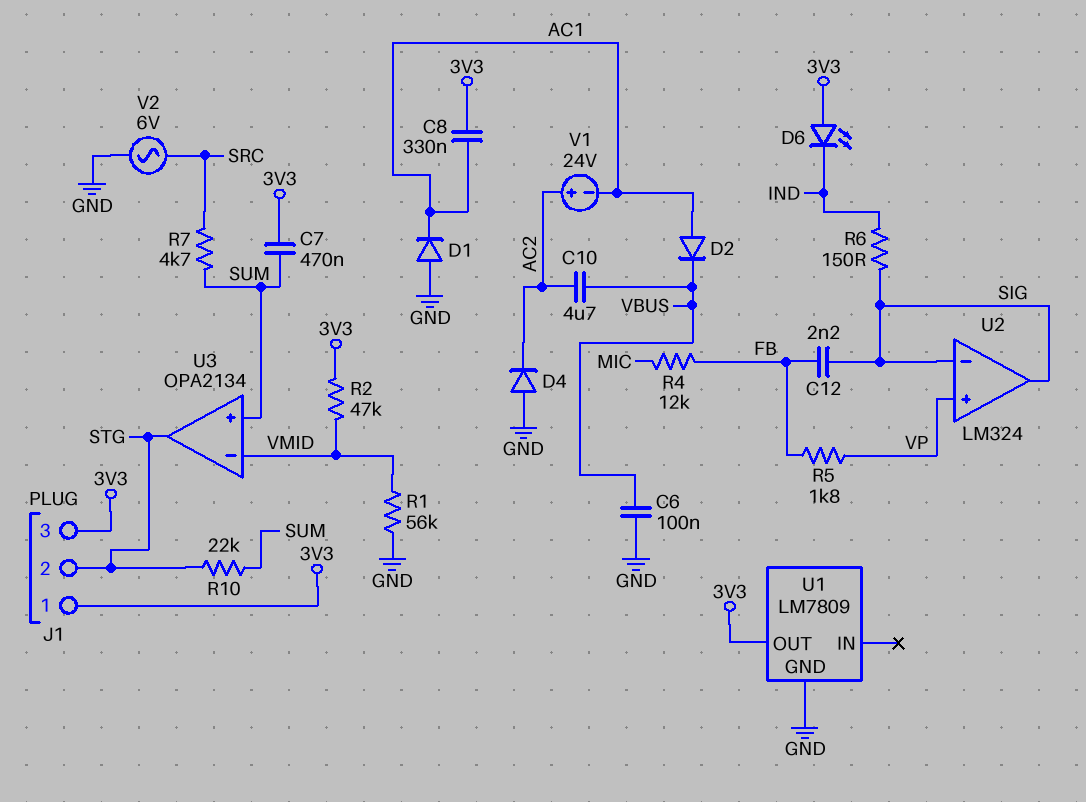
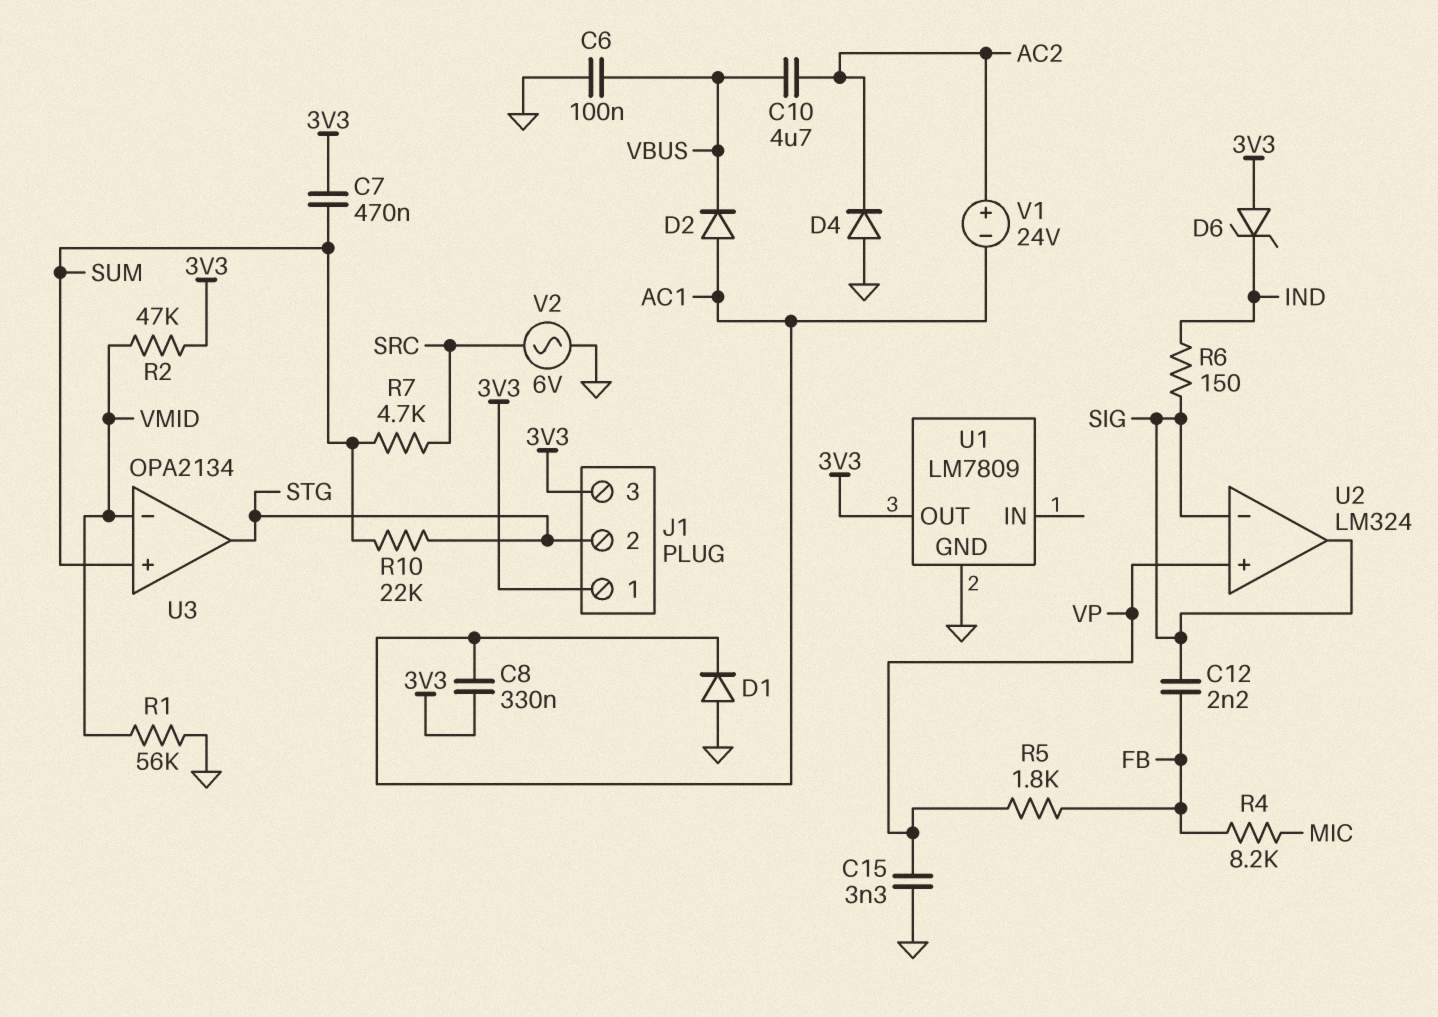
C15: none -> 3.3nF (GND, VP)
D6: LED (A 3V3, K IND) -> zener (A 3V3, K IND)
R4: 12k (FB, MIC) -> 8.2k (FB, MIC)

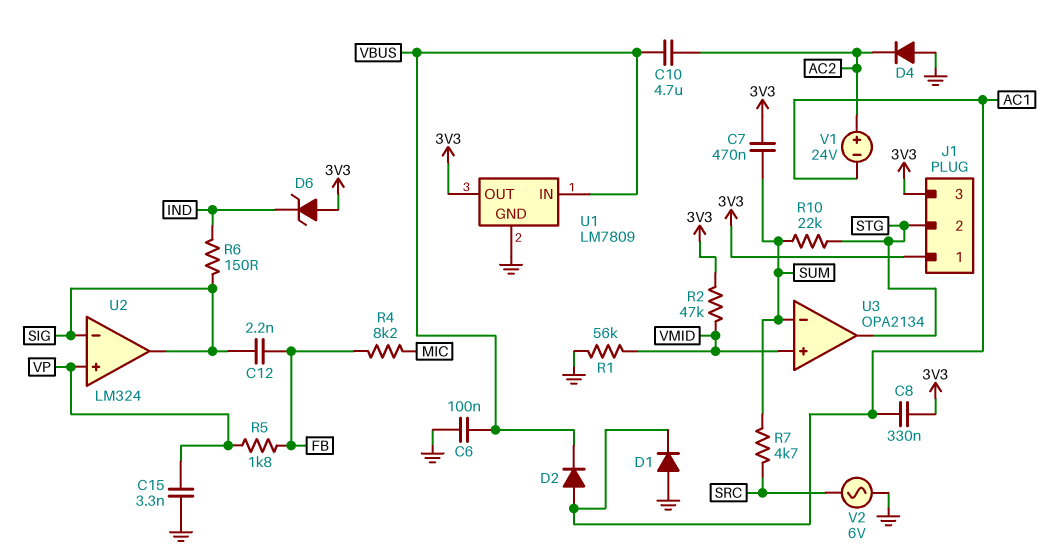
U1 pin IN: none -> VBUS
U3 pin in+: SUM -> VMID
U3 pin in-: VMID -> SUM

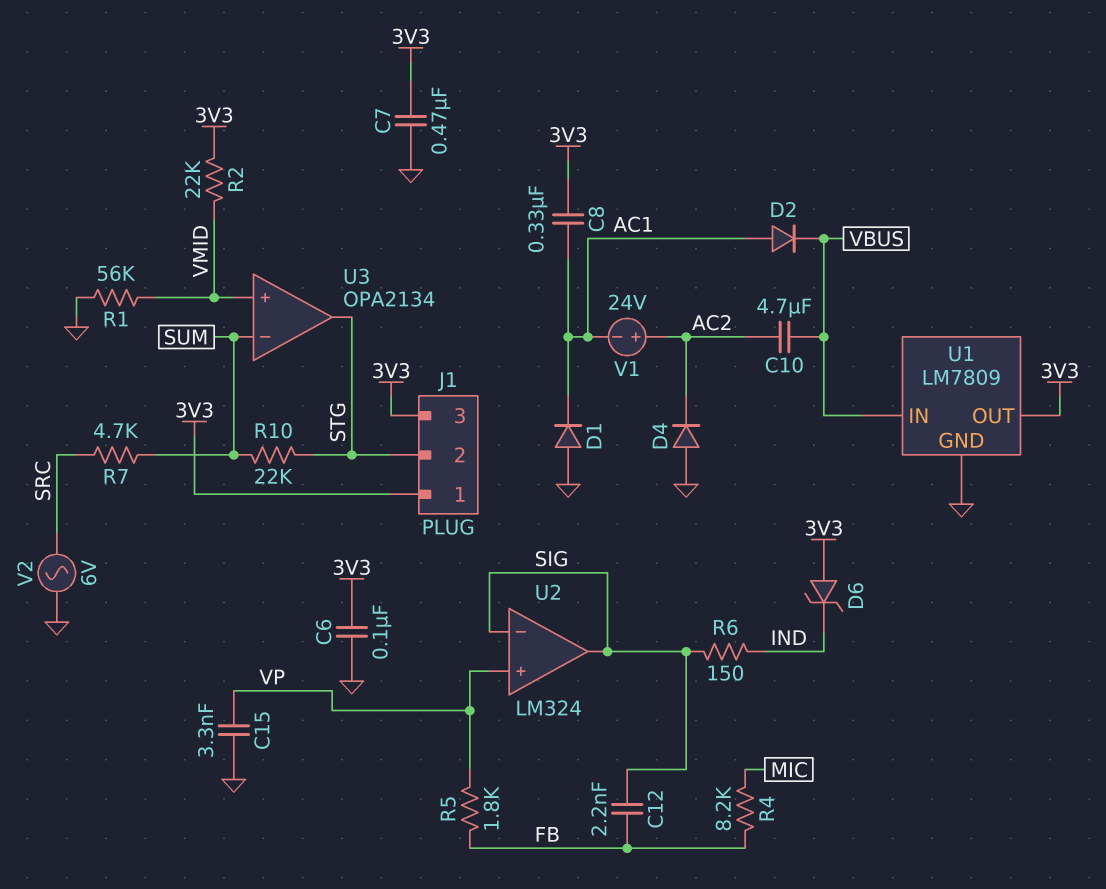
C6: 100nF (GND, VBUS) -> 100nF (3V3, GND)
C7: 470nF (3V3, SUM) -> 470nF (3V3, GND)
R2: 47k (3V3, VMID) -> 22k (3V3, VMID)

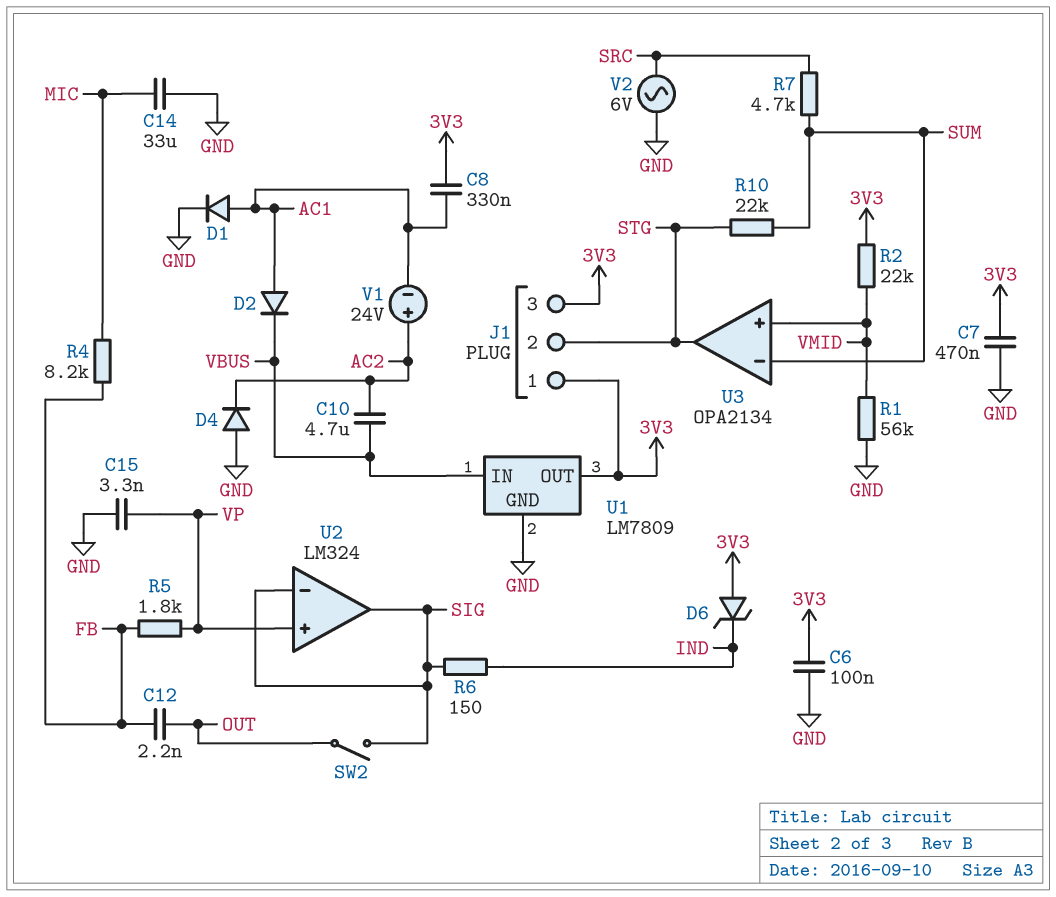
C12: 2.2nF (FB, SIG) -> 2.2nF (FB, OUT)
C14: none -> 33uF (GND, MIC)
D1: diode (A GND, K AC1) -> diode (A AC1, K GND)
SW2: none -> switch (OUT, SIG)

